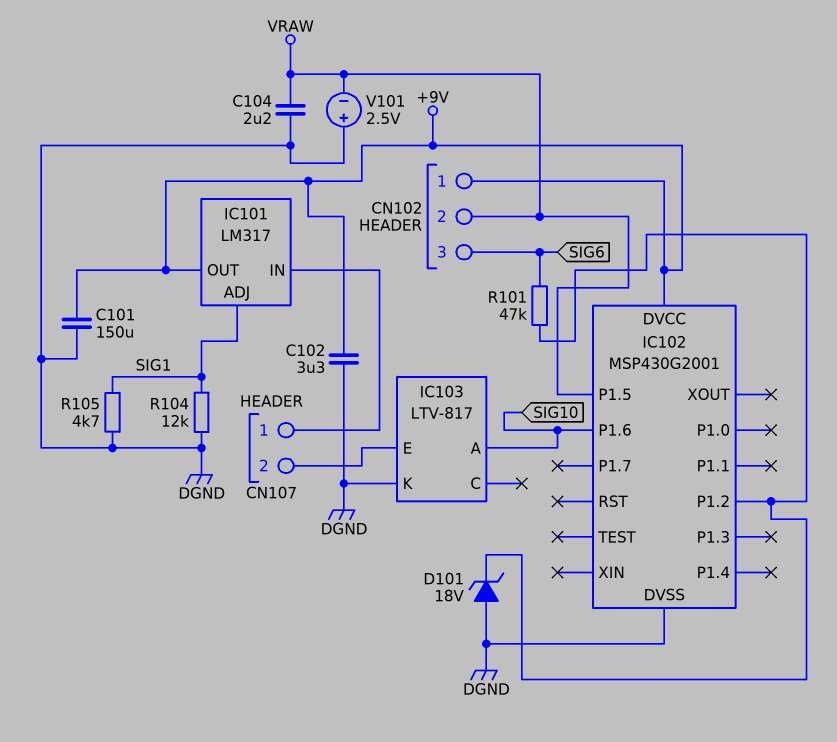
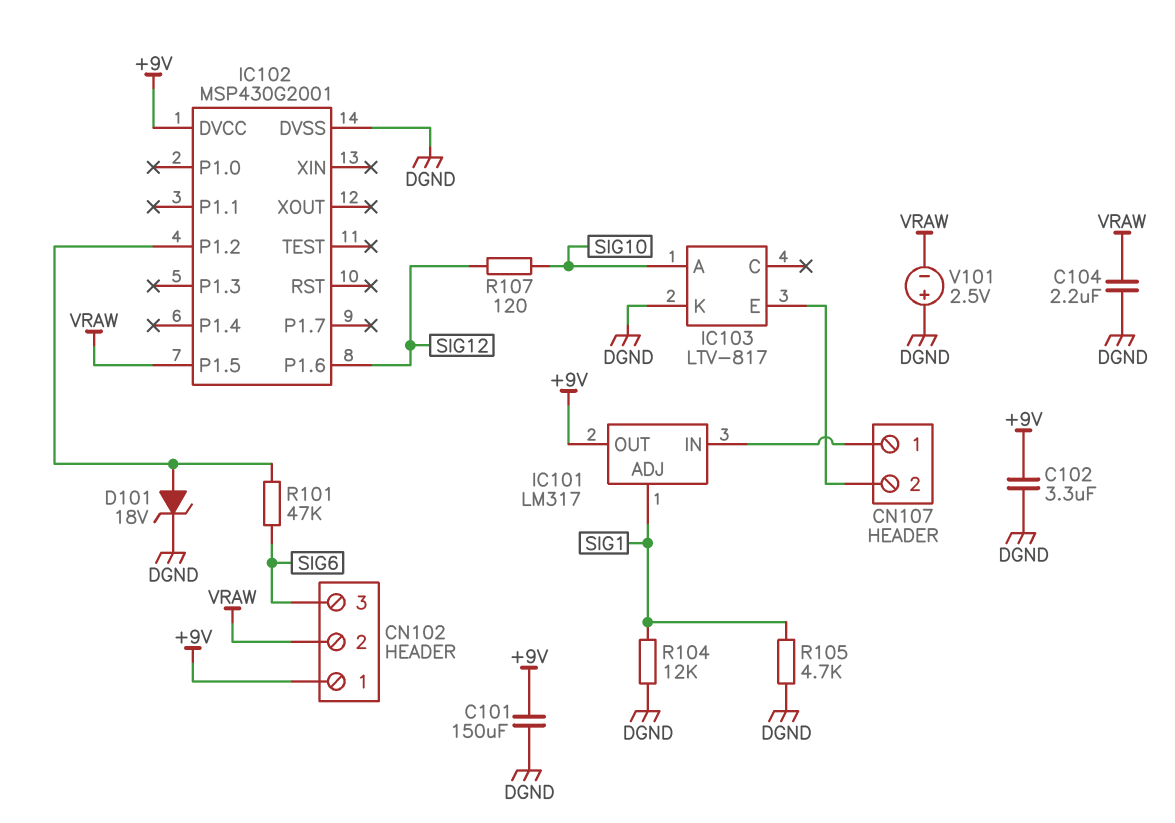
D101: zener 18V (A DGND, K IC102/P1.2) -> zener 18V (A IC102/P1.2, K DGND)
IC102 pin P1.6: SIG10 -> SIG12
R107: none -> 120 (SIG10, SIG12)

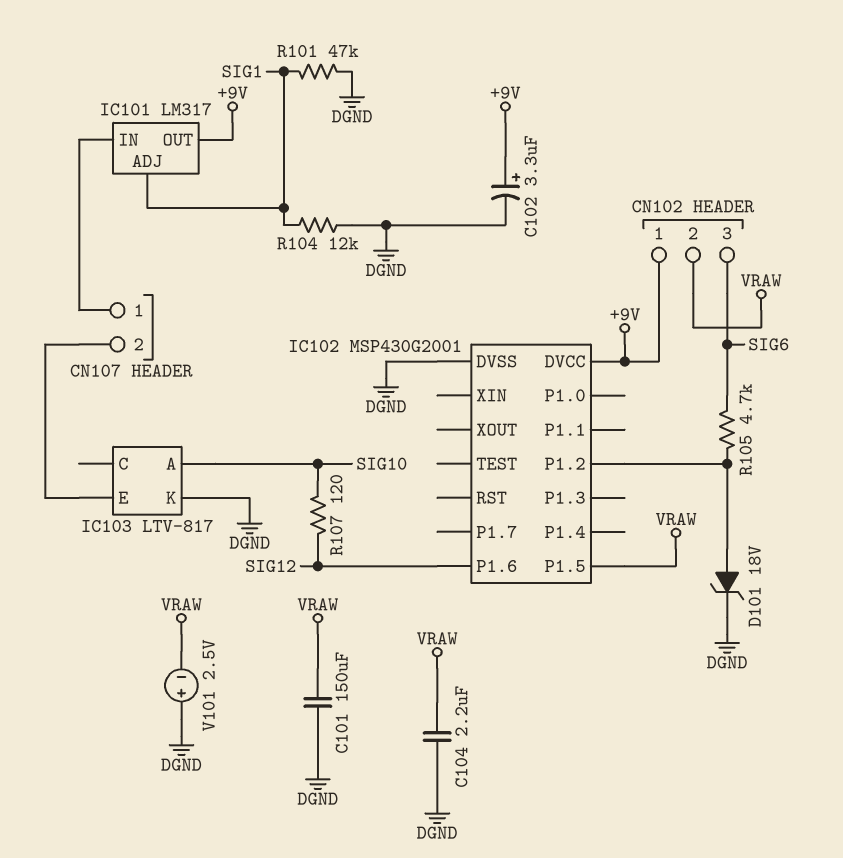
C101: 150uF (+9V, DGND) -> 150uF (DGND, VRAW)
C102: 3.3uF (+9V, DGND) -> 3.3uF (plus +9V, minus DGND)
R101: 47k (IC102/P1.2, SIG6) -> 47k (DGND, SIG1)
R105: 4.7k (DGND, SIG1) -> 4.7k (IC102/P1.2, SIG6)

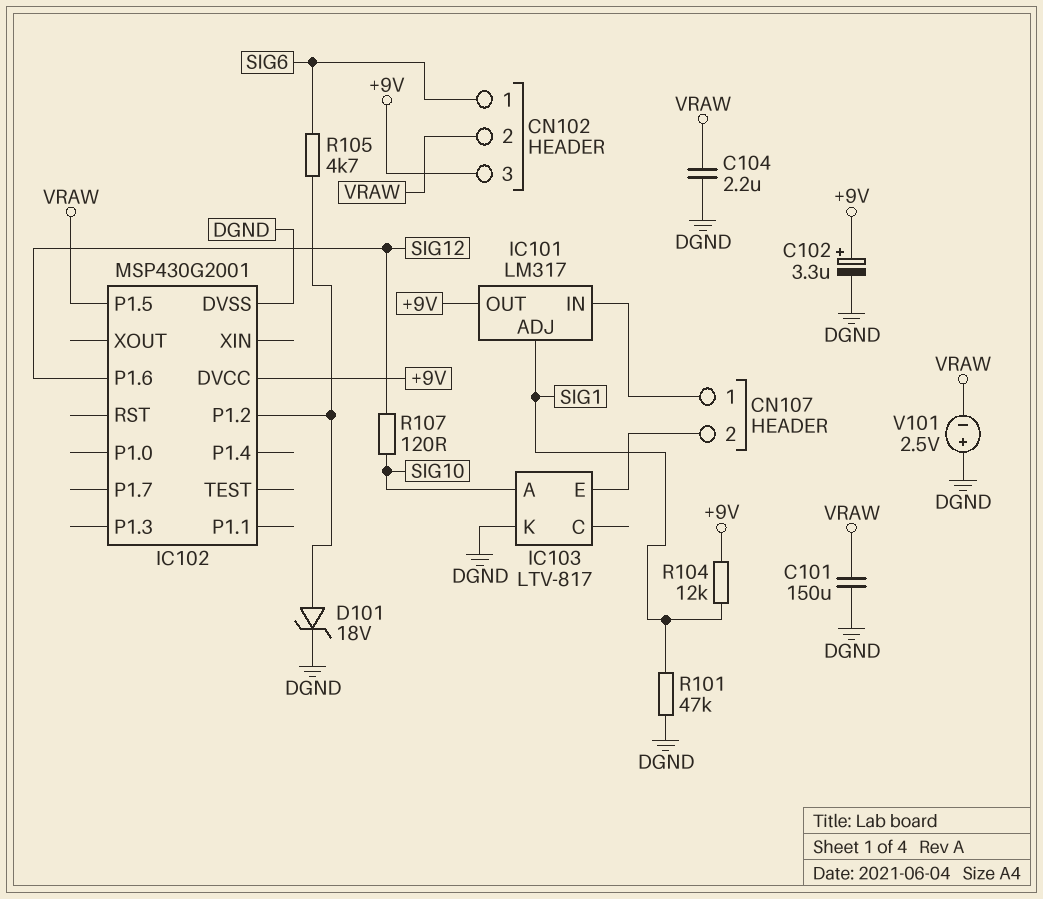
CN102 pin 1: +9V -> SIG6
CN102 pin 3: SIG6 -> +9V
R104: 12k (DGND, SIG1) -> 12k (+9V, SIG1)

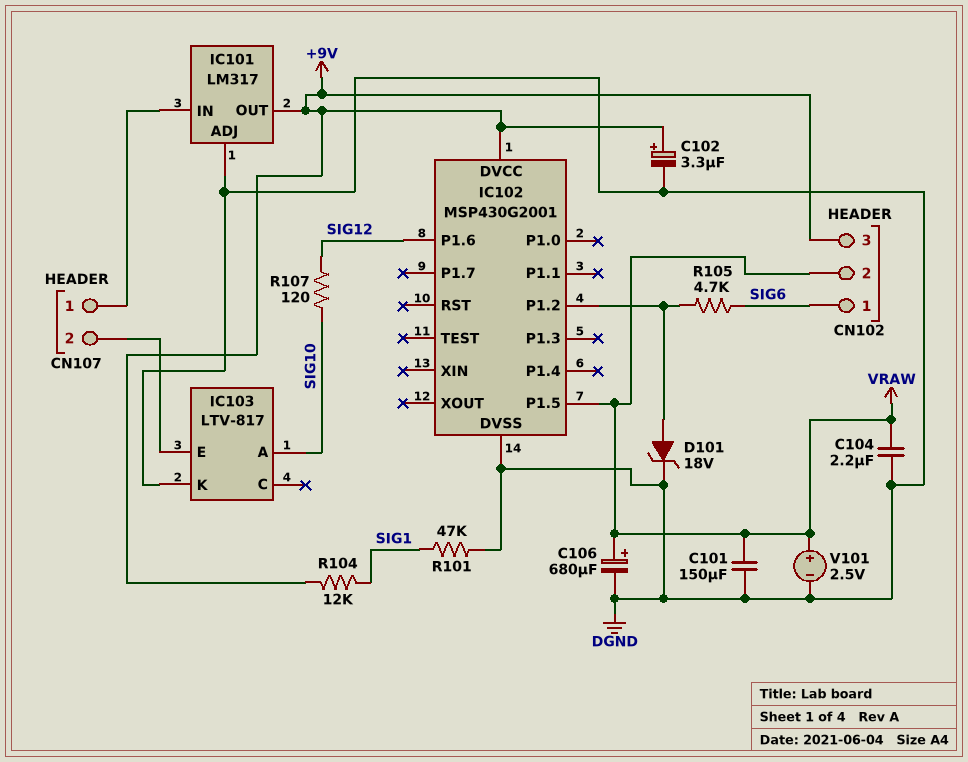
C106: none -> 680uF (plus VRAW, minus DGND)
IC101 pin ADJ: SIG1 -> DGND
V101: 2.5V (plus DGND, minus VRAW) -> 2.5V (plus VRAW, minus DGND)

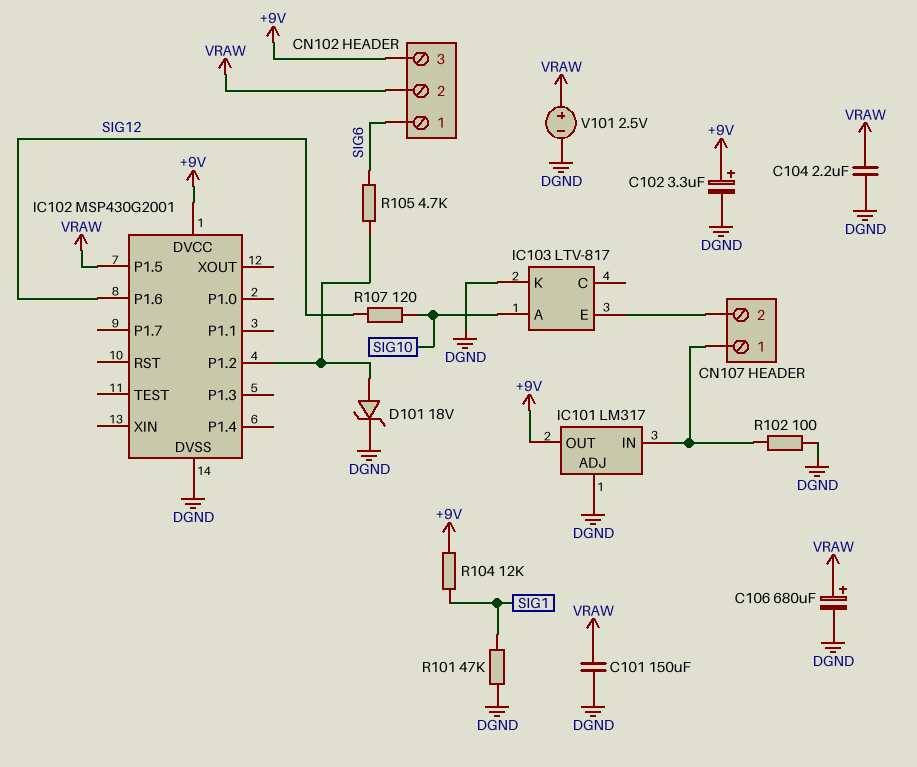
R102: none -> 100 (CN107/1, DGND)

